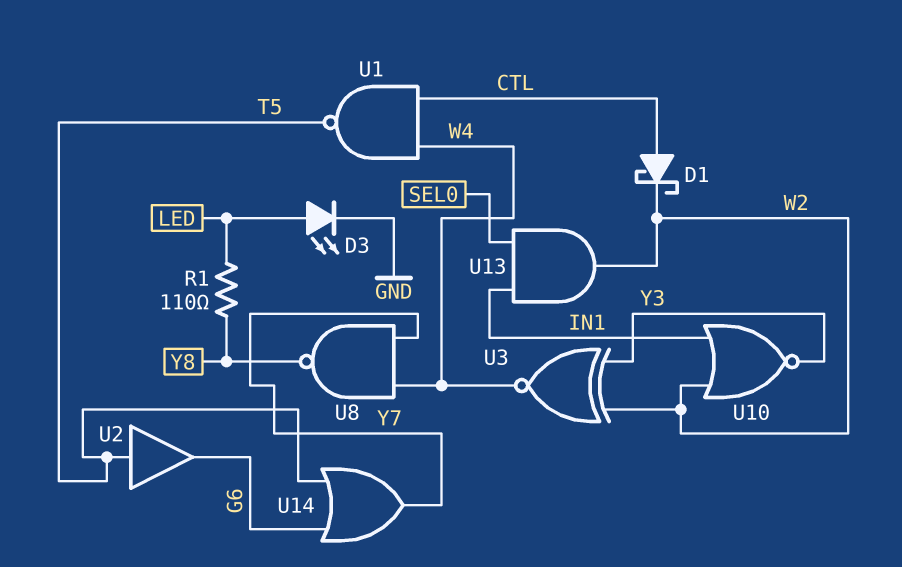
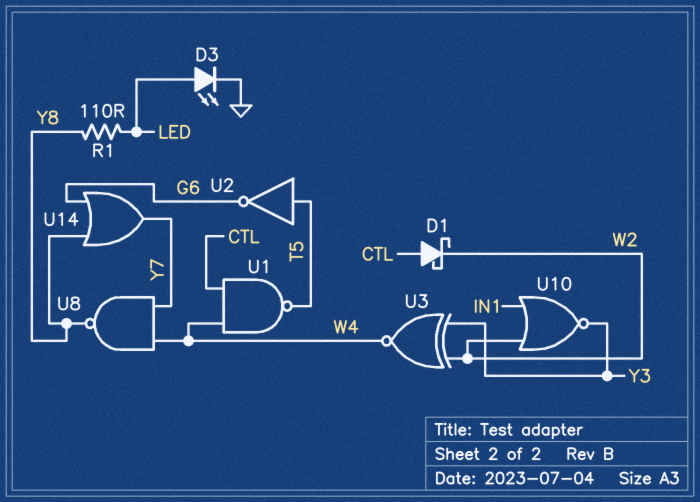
U2: buffer (in T5, out G6) -> NOT (in T5, out G6)
U13: AND (in IN1, in SEL0, out W2) -> none
U14: OR (in G6, in T5, out Y7) -> OR (in G6, in Y8, out Y7)

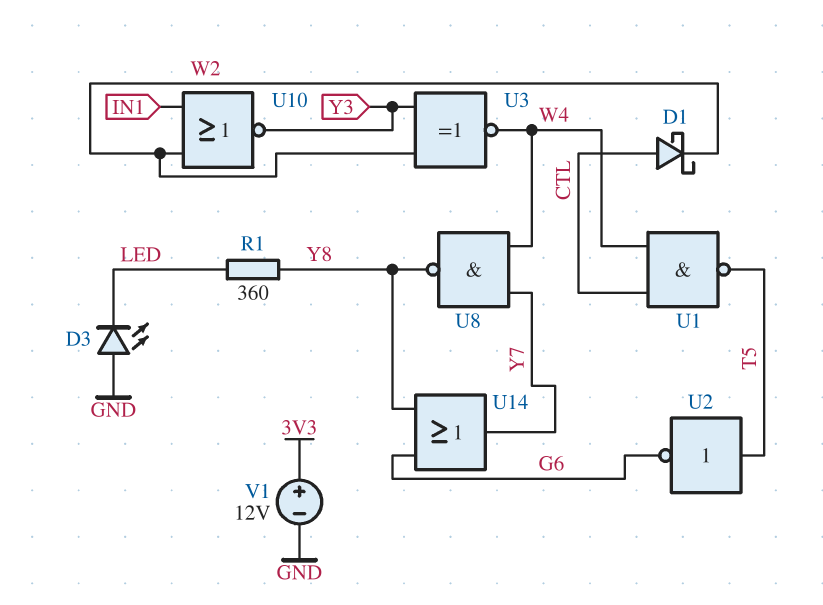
D3: LED (A LED, K GND) -> LED (A GND, K LED)
R1: 110 (LED, Y8) -> 360 (LED, Y8)
V1: none -> 12V (plus 3V3, minus GND)

